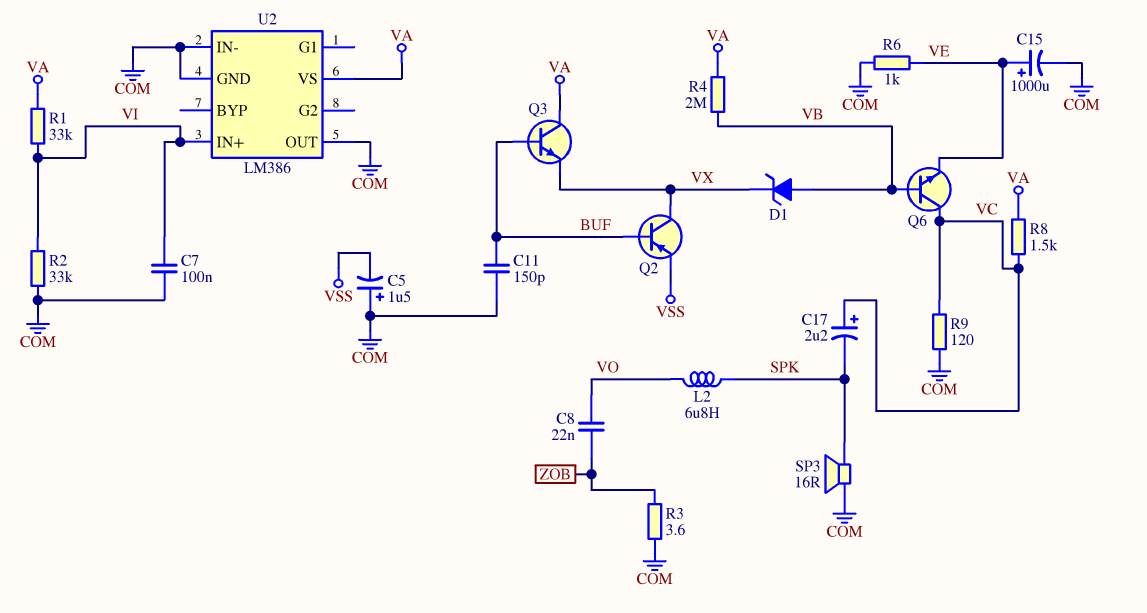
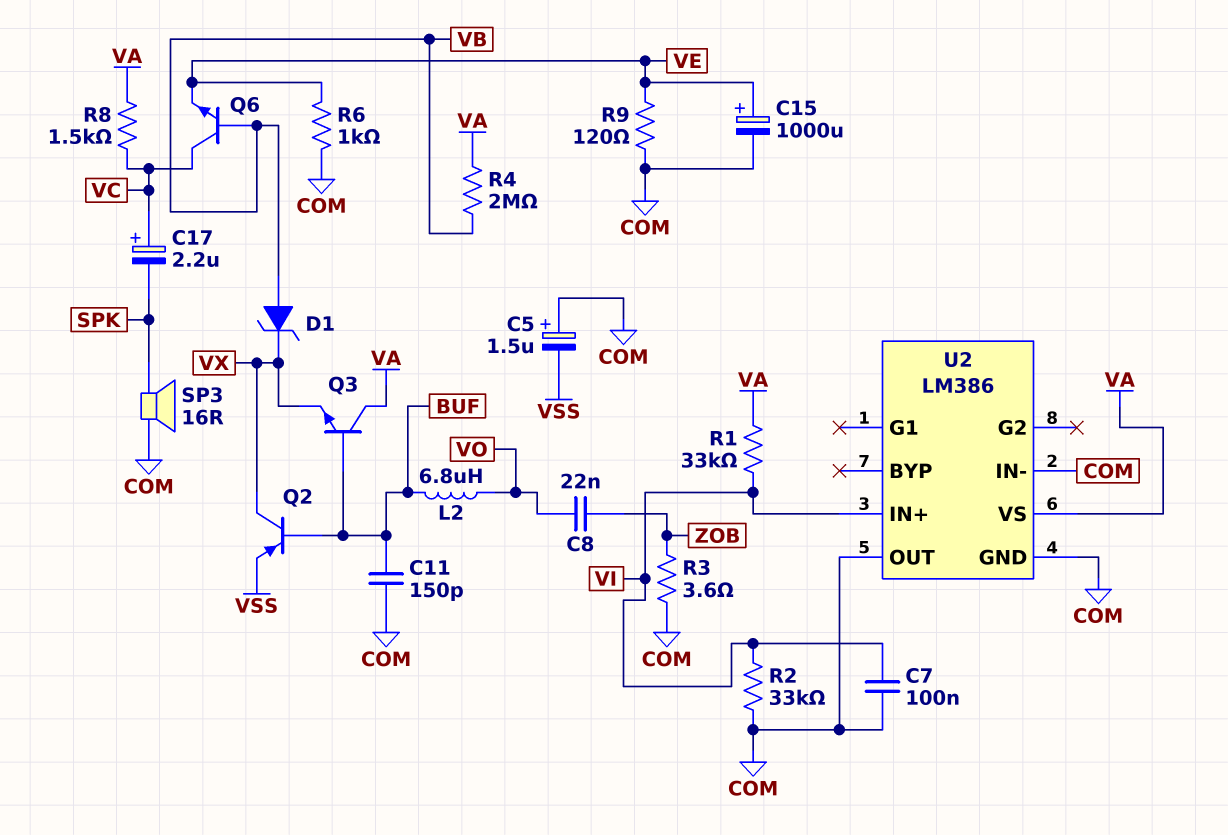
L2: 6.8uH (SPK, VO) -> 6.8uH (BUF, VO)
R9: 120 (COM, VC) -> 120 (COM, VE)

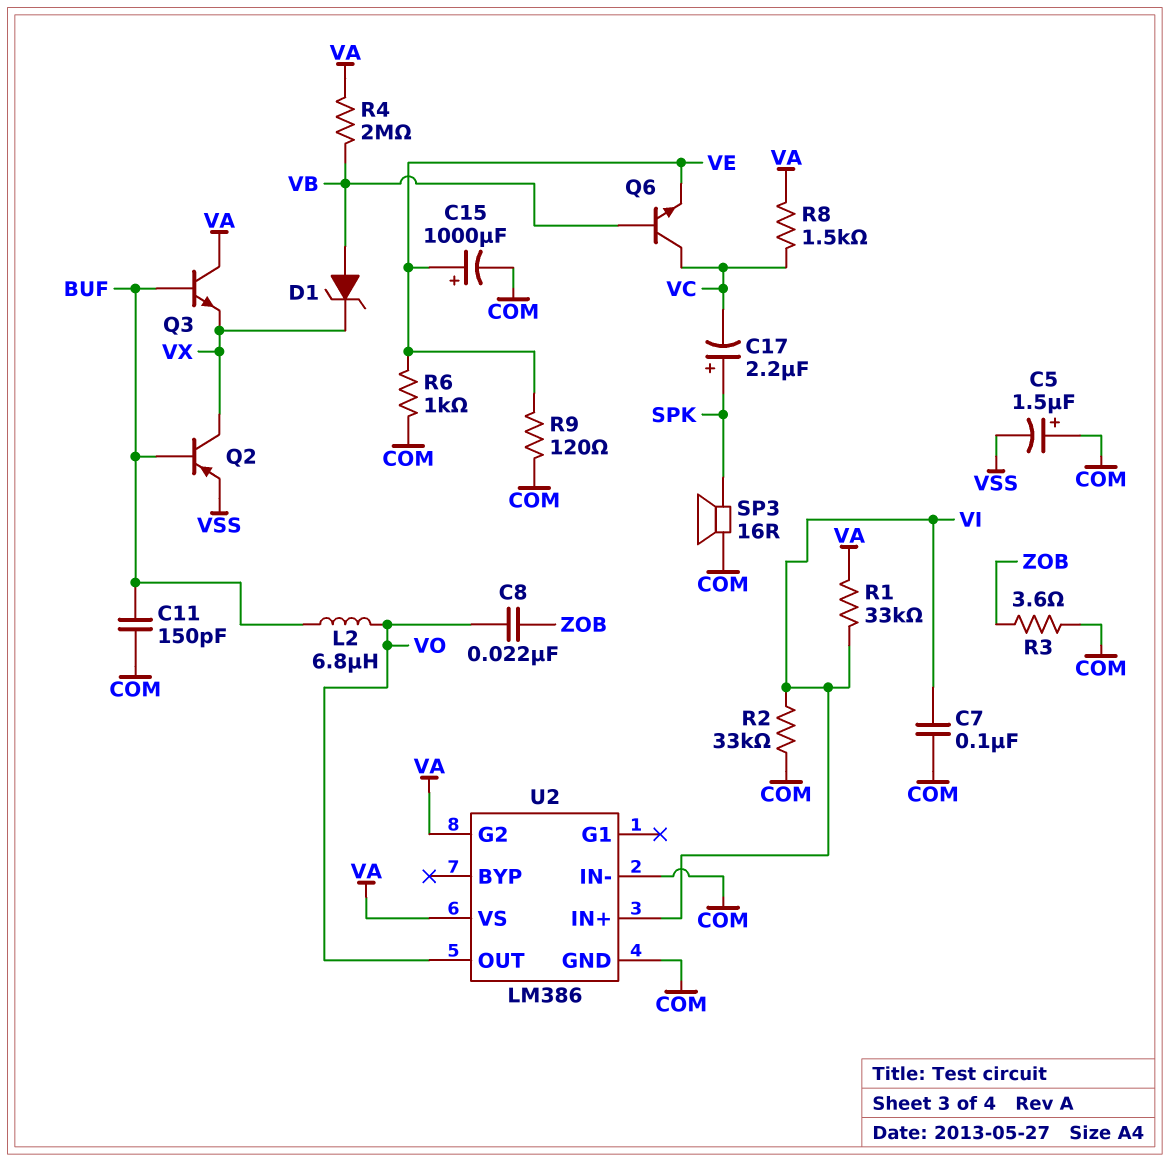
C17: 2.2uF (plus VC, minus SPK) -> 2.2uF (plus SPK, minus VC)
U2 pin G2: none -> VA
U2 pin OUT: COM -> VO

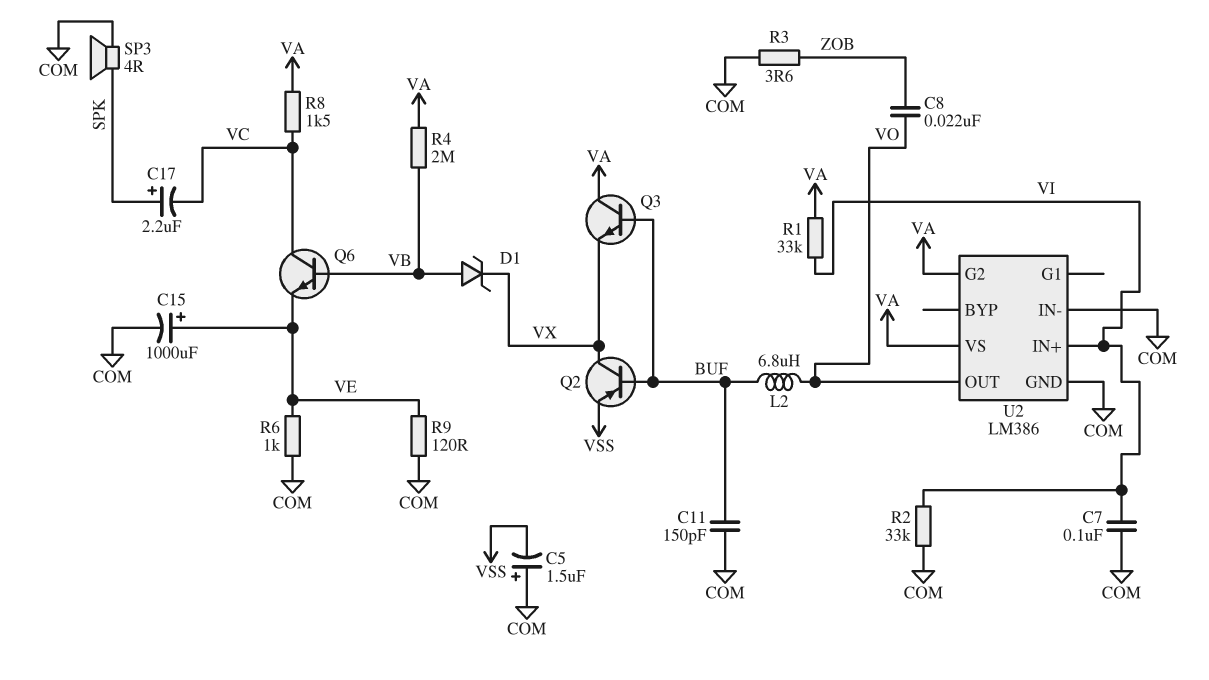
SP3: speaker 16R (COM, SPK) -> speaker 4R (COM, SPK)

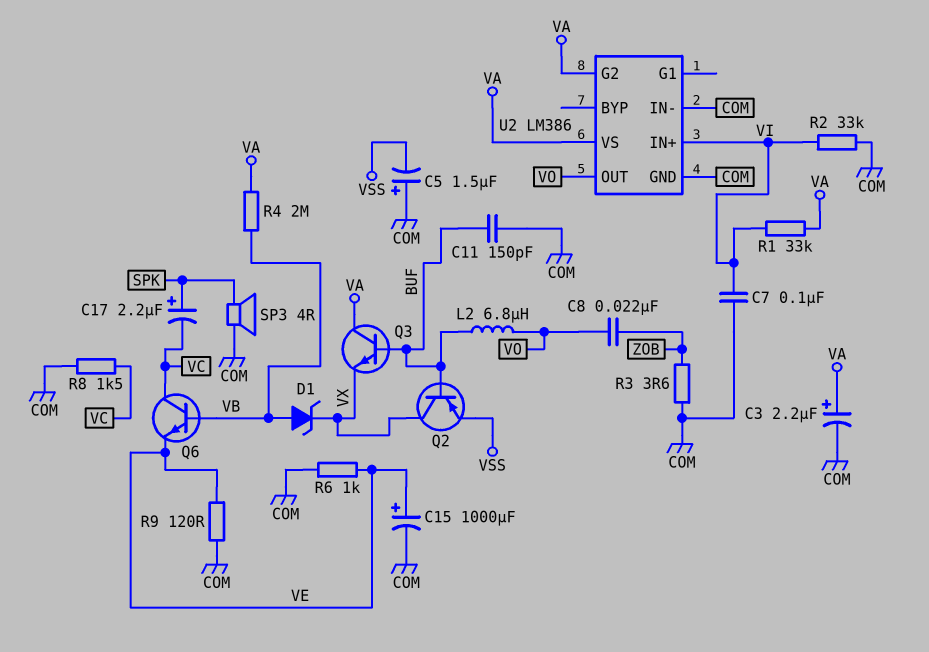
C3: none -> 2.2uF (plus VA, minus COM)
R8: 1.5k (VA, VC) -> 1.5k (COM, VC)

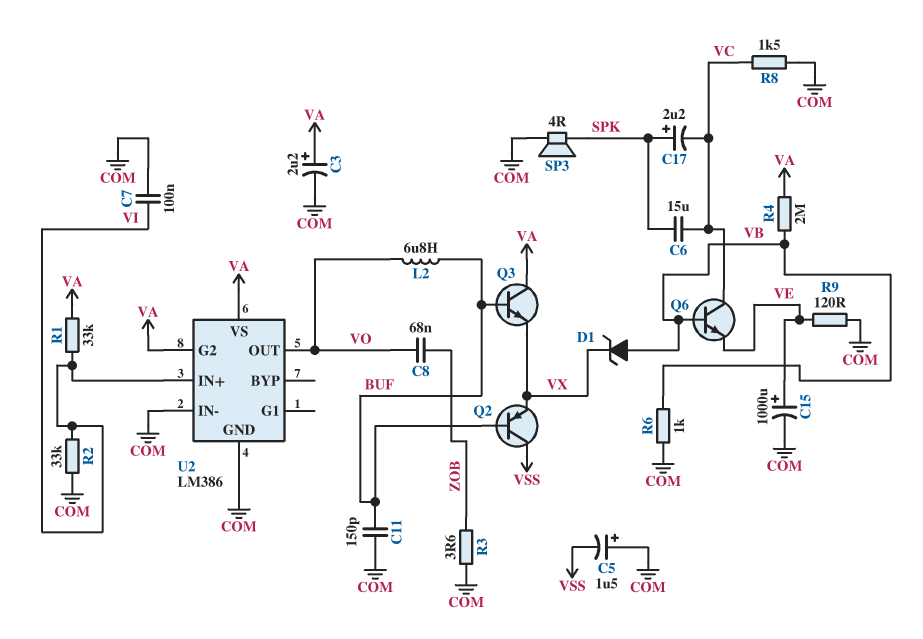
C6: none -> 15uF (SPK, VC)
C8: 22nF (VO, ZOB) -> 68nF (VO, ZOB)
Q2: PNP (B BUF, C VX, E VSS) -> PNP (B BUF, C VSS, E VX)
R6: 1k (COM, VE) -> 1k (COM, VB)

